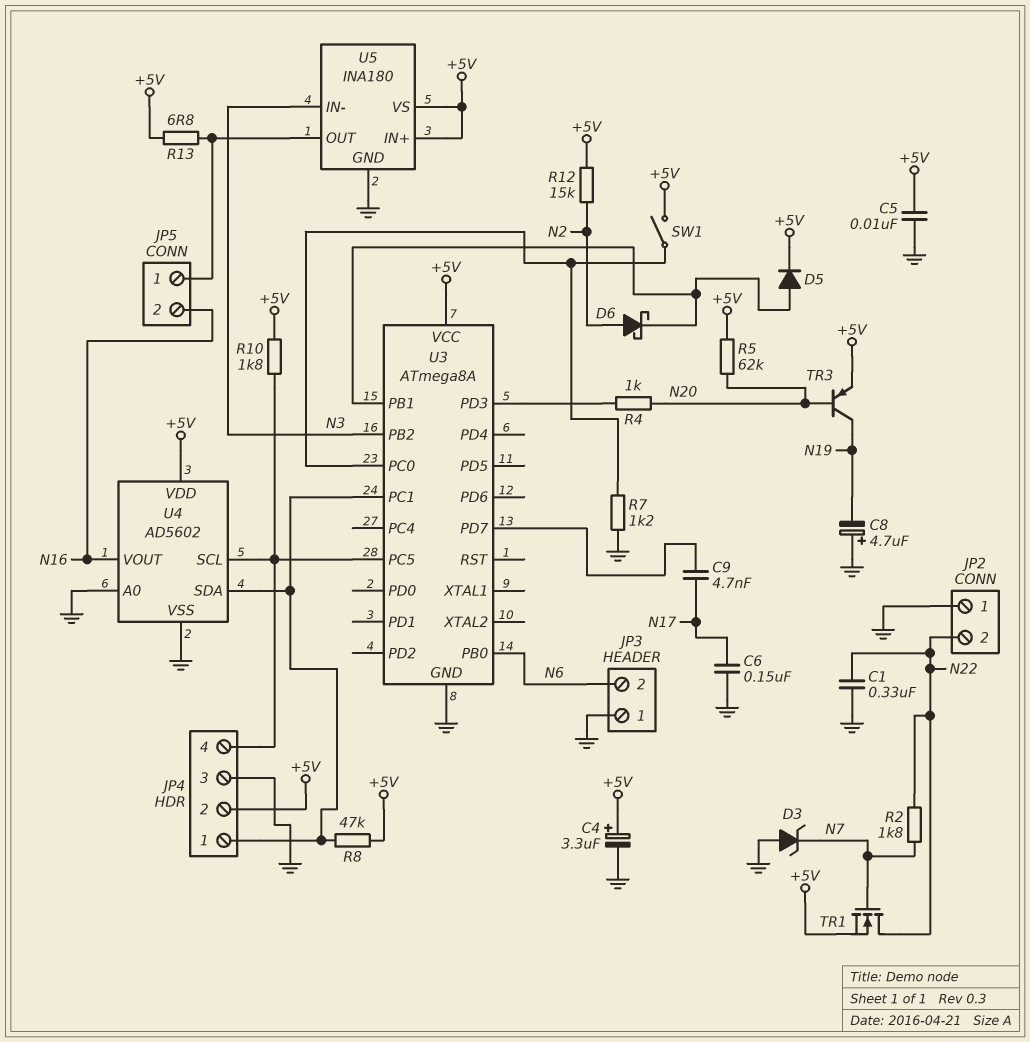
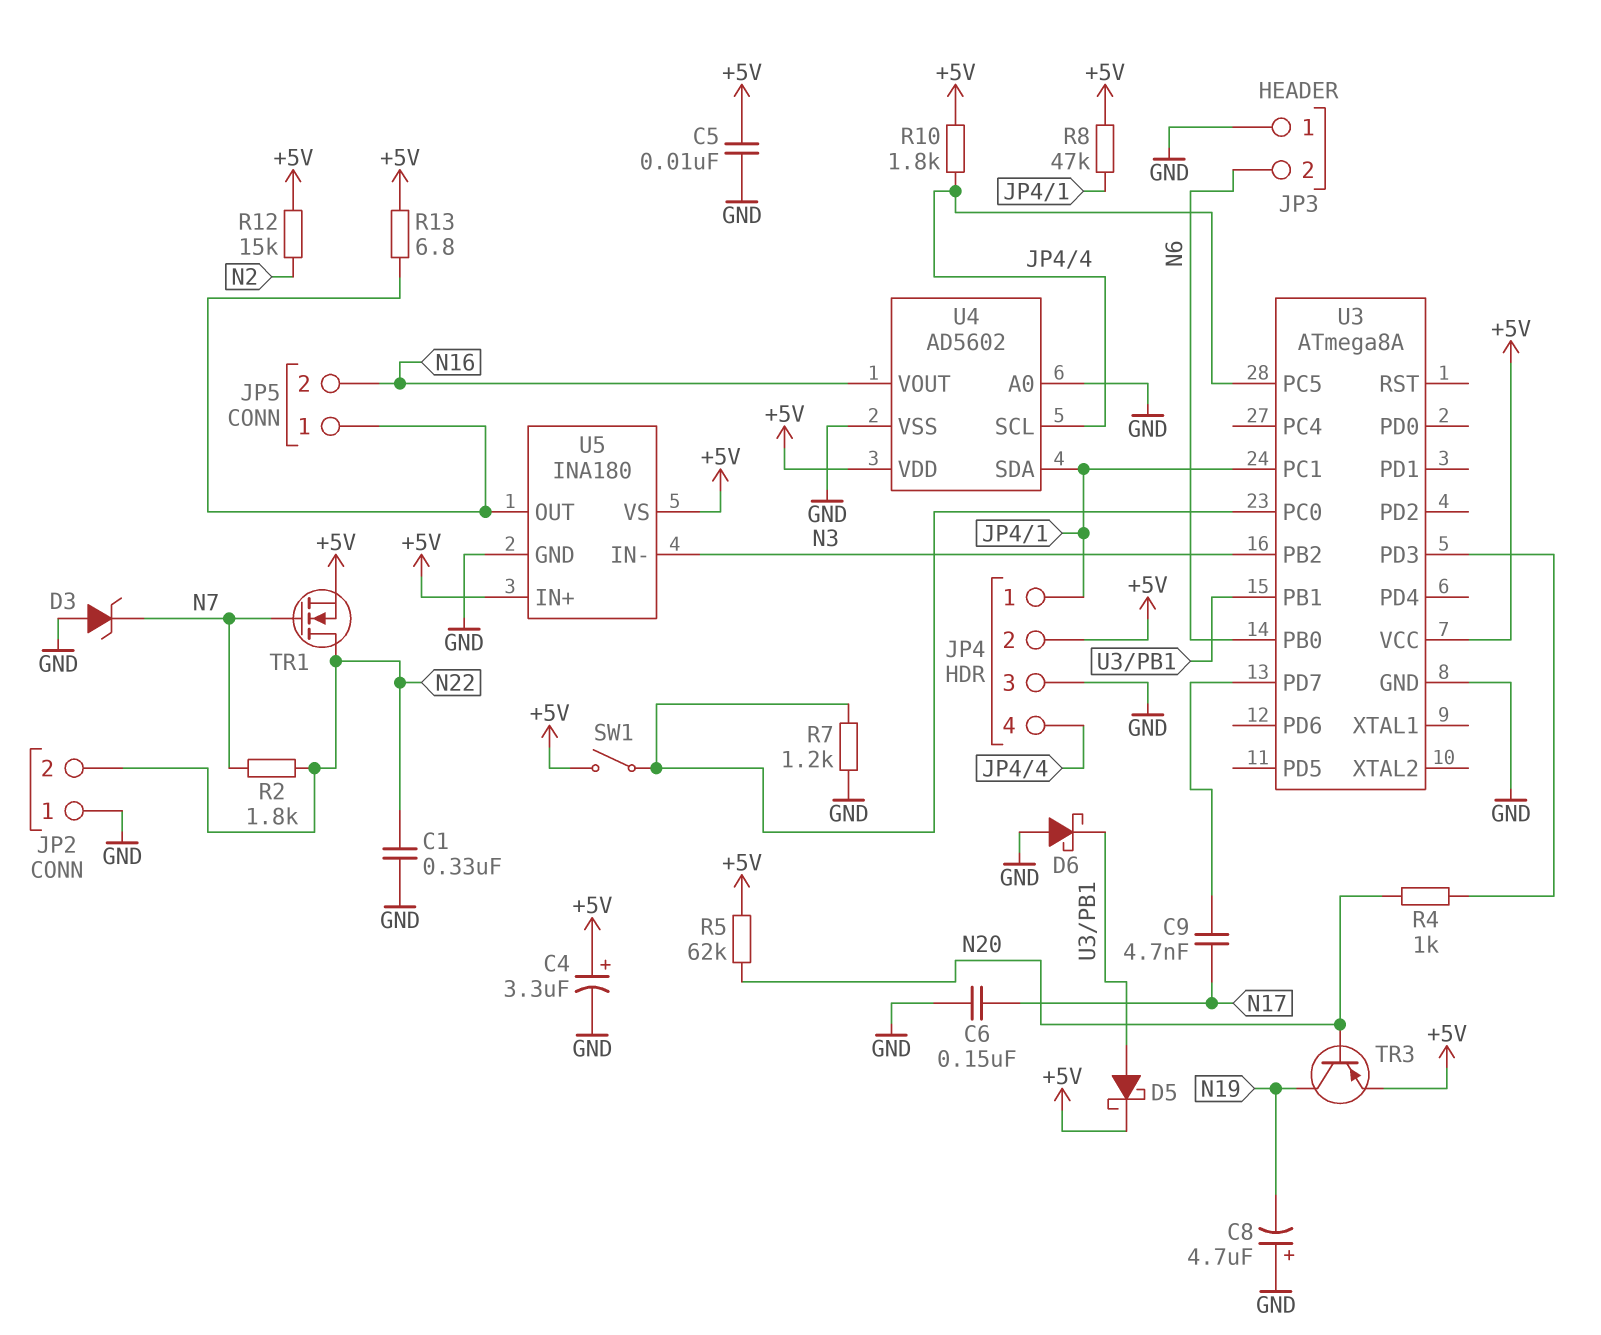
D5: diode (A U3/PB1, K +5V) -> schottky (A U3/PB1, K +5V)
D6: schottky (A N2, K U3/PB1) -> schottky (A GND, K U3/PB1)

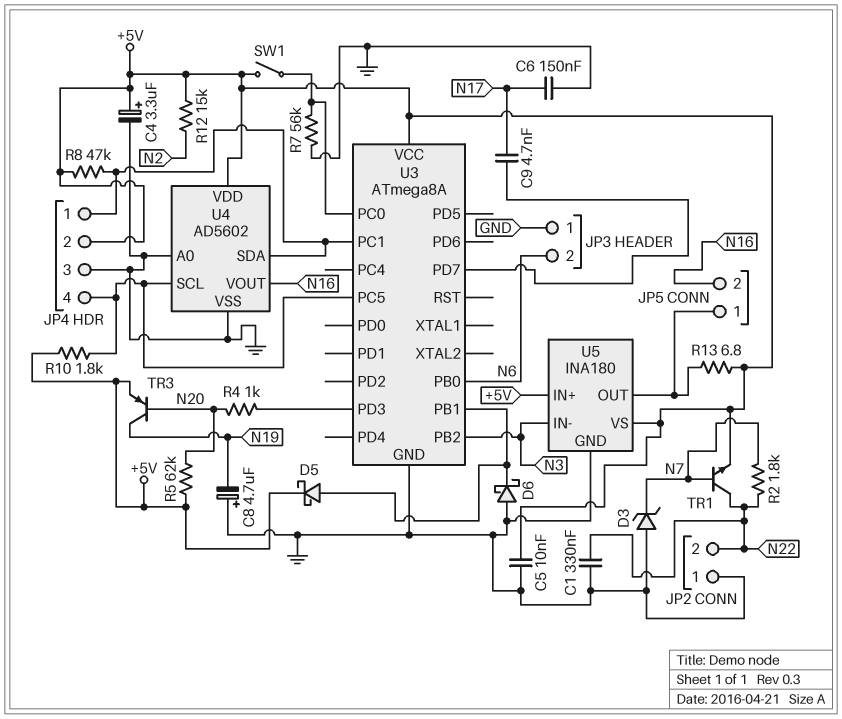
R7: 1.2k (GND, U3/PC0) -> 56k (GND, U3/PC0)
TR1: NMOS (G N7, D N22, S +5V) -> NPN (B N7, C N22, E +5V)

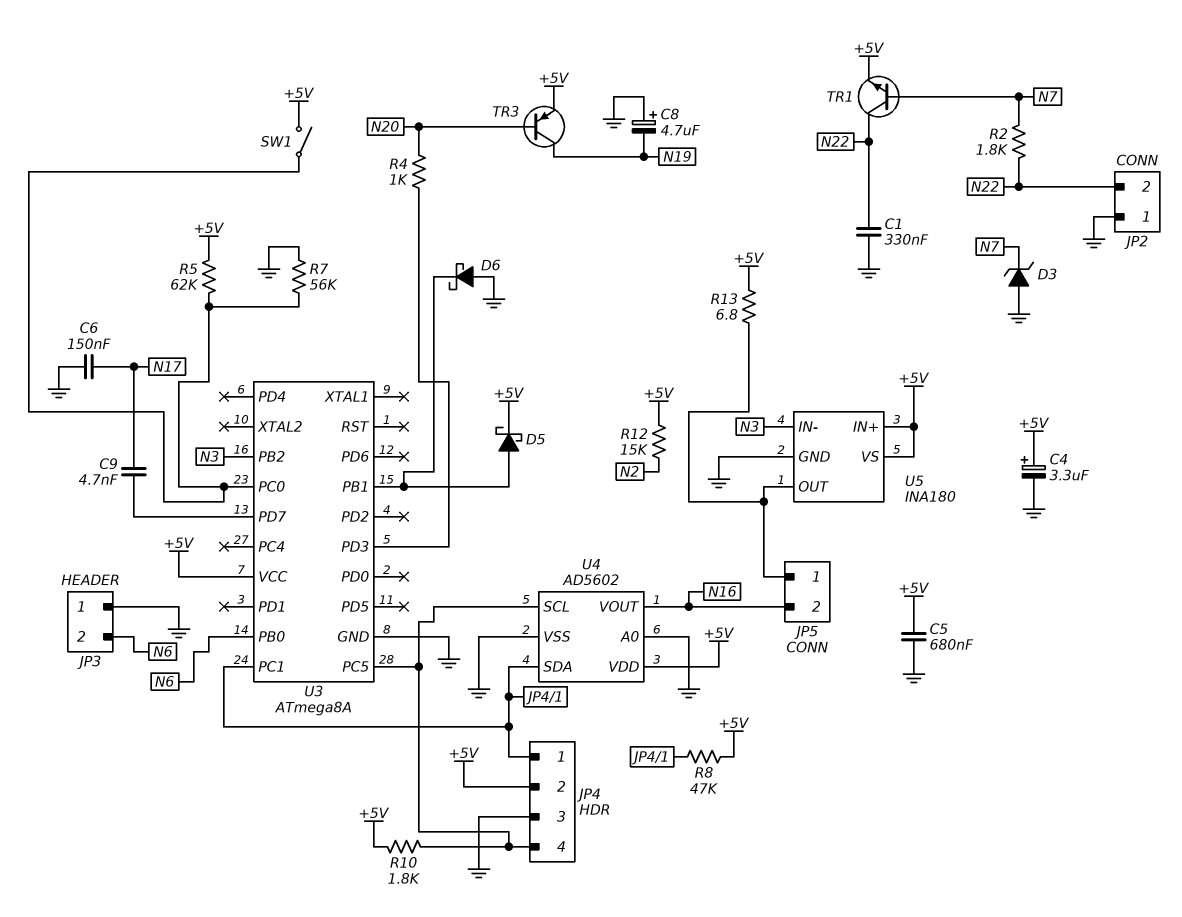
C5: 10nF (+5V, GND) -> 680nF (+5V, GND)
R5: 62k (+5V, N20) -> 62k (+5V, U3/PC0)

